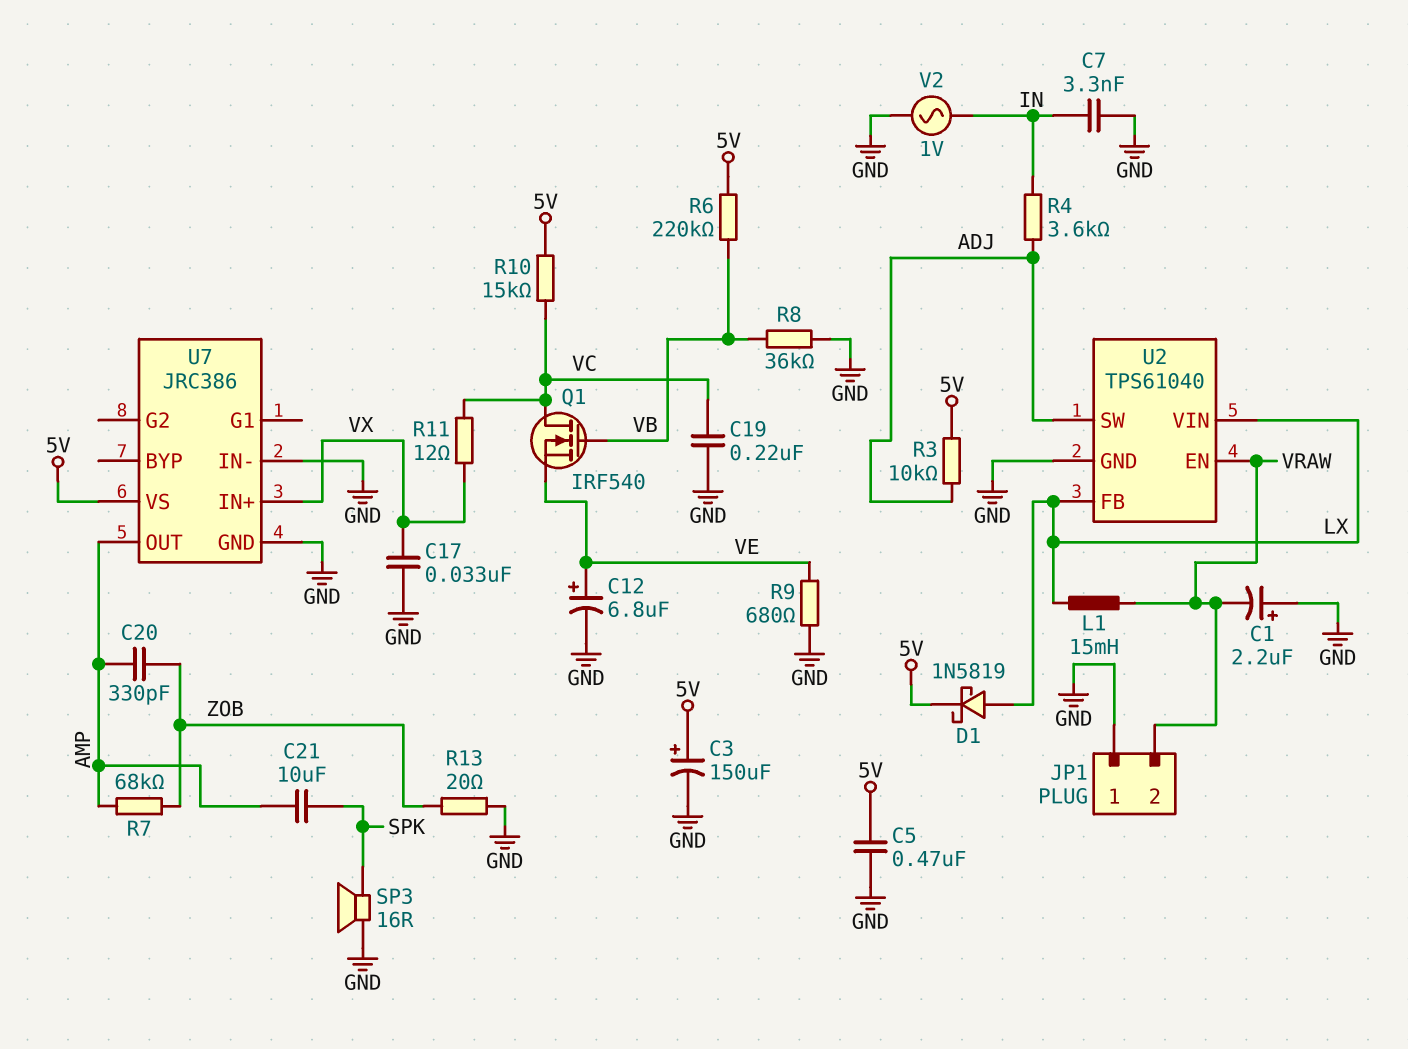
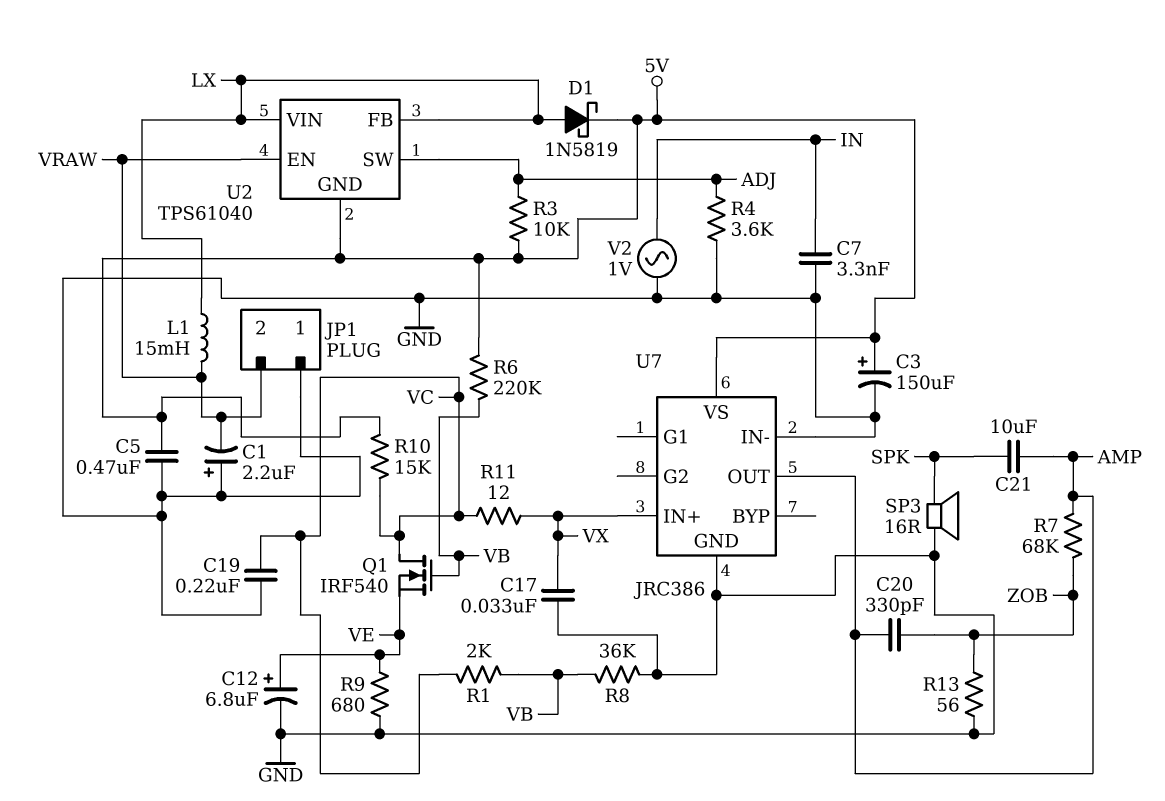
R1: none -> 2k (VB, VC)
R4: 3.6k (ADJ, IN) -> 3.6k (ADJ, GND)
R13: 20 (GND, ZOB) -> 56 (GND, ZOB)
U2 pin GND: GND -> 5V

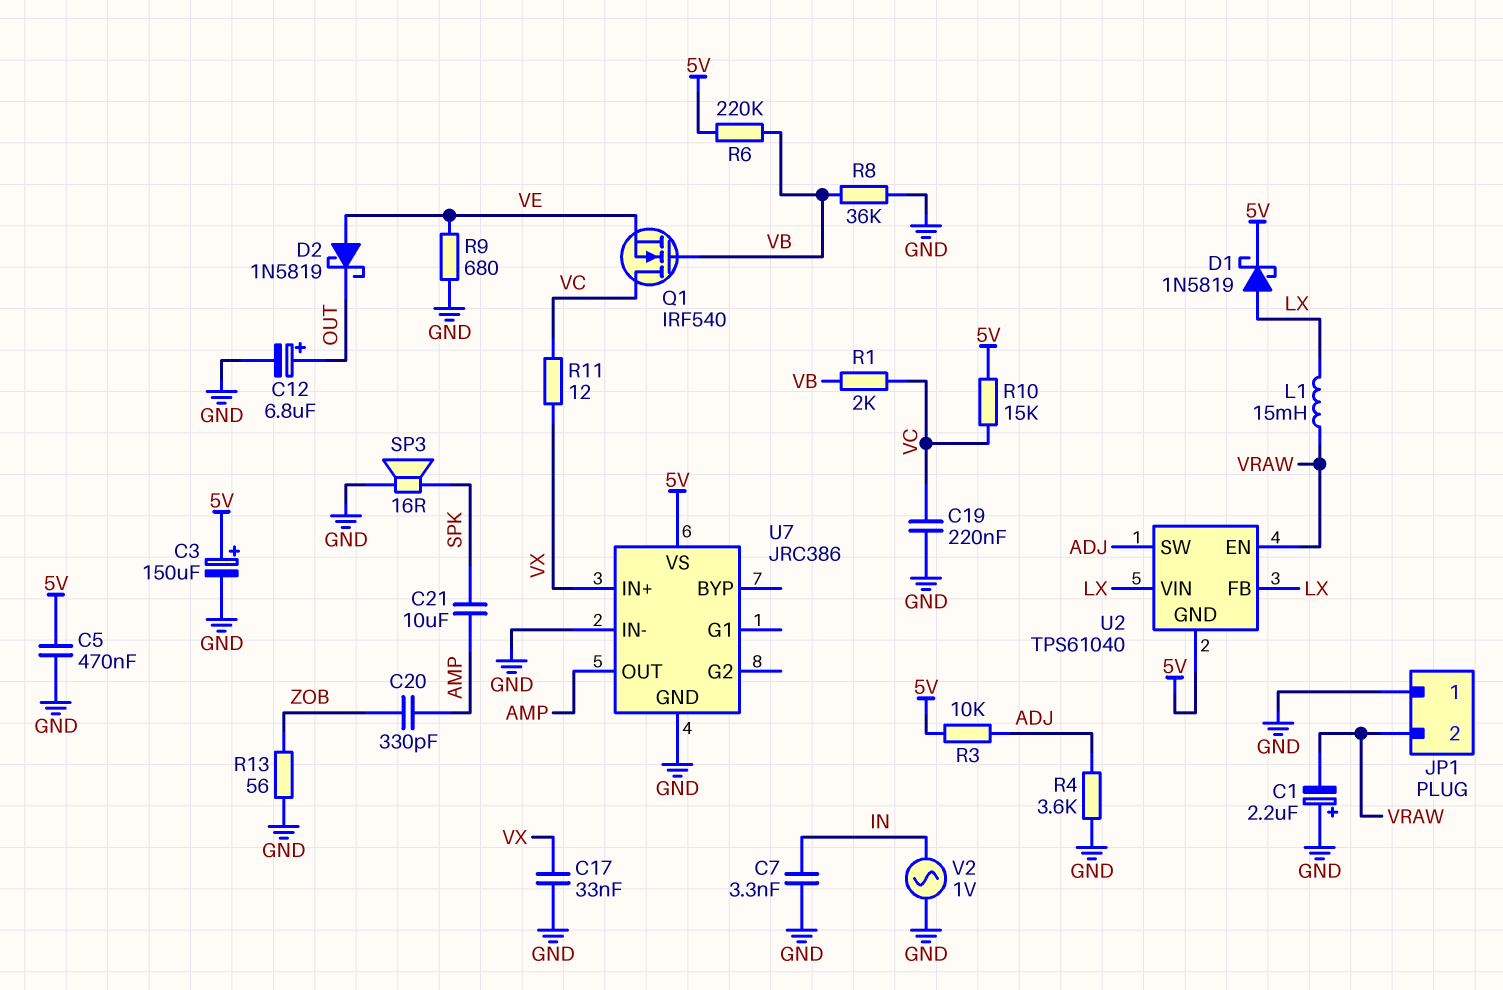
C12: 6.8uF (plus VE, minus GND) -> 6.8uF (plus OUT, minus GND)
D2: none -> schottky 1N5819 (A VE, K OUT)
R7: 68k (AMP, ZOB) -> none

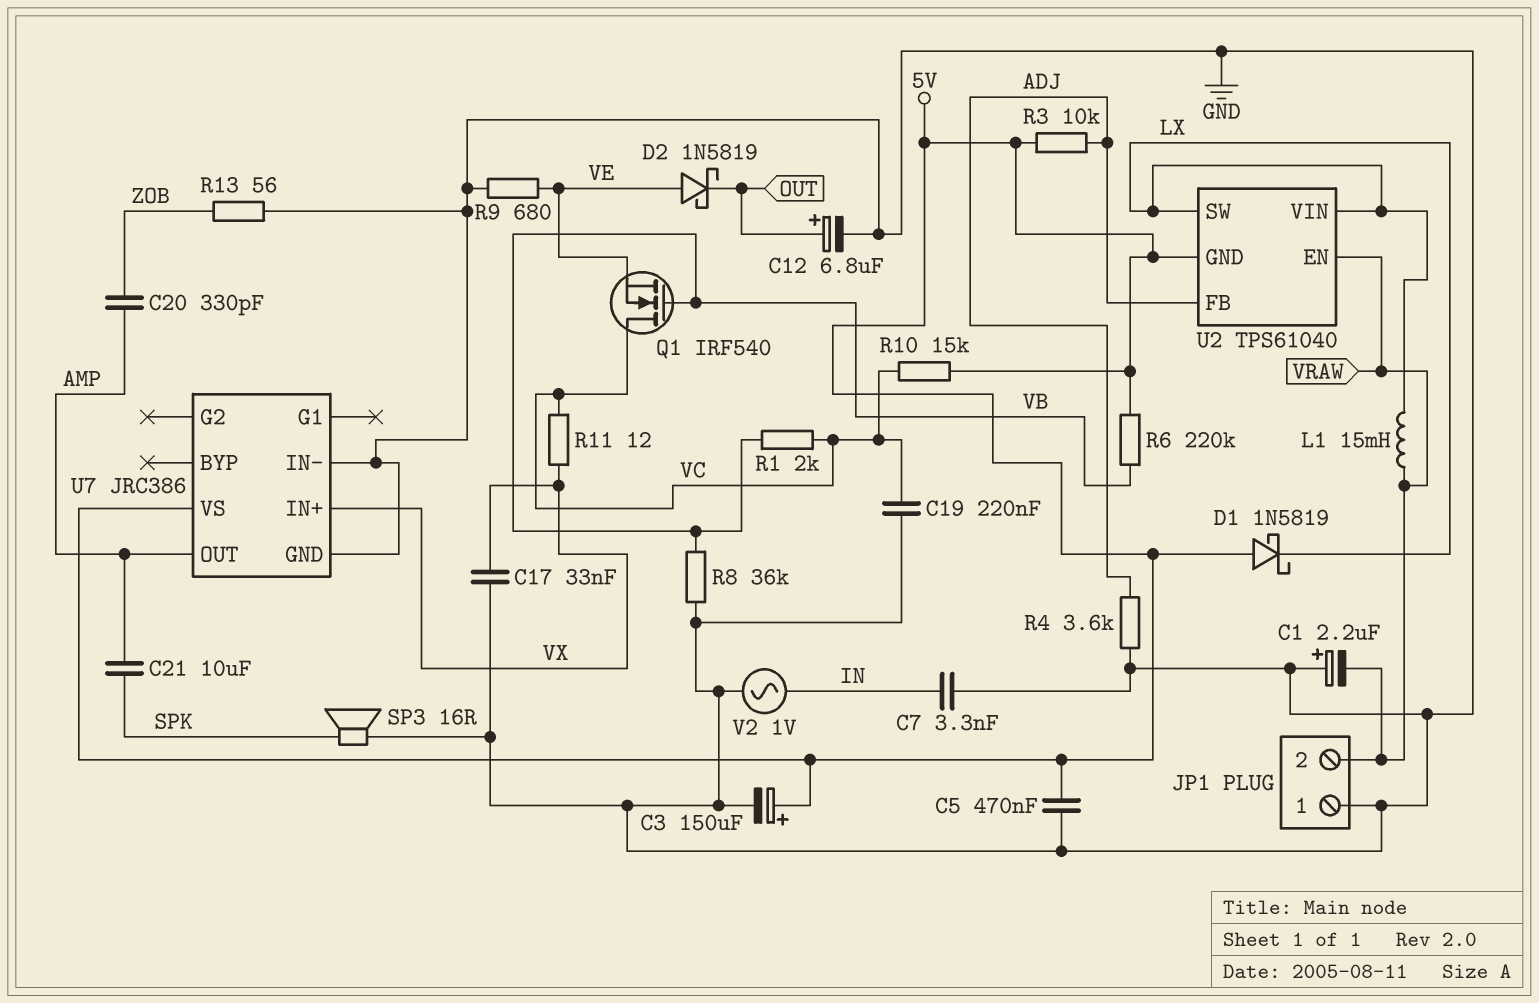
D1: schottky 1N5819 (A LX, K 5V) -> schottky 1N5819 (A 5V, K LX)
U2 pin FB: LX -> ADJ
U2 pin SW: ADJ -> LX

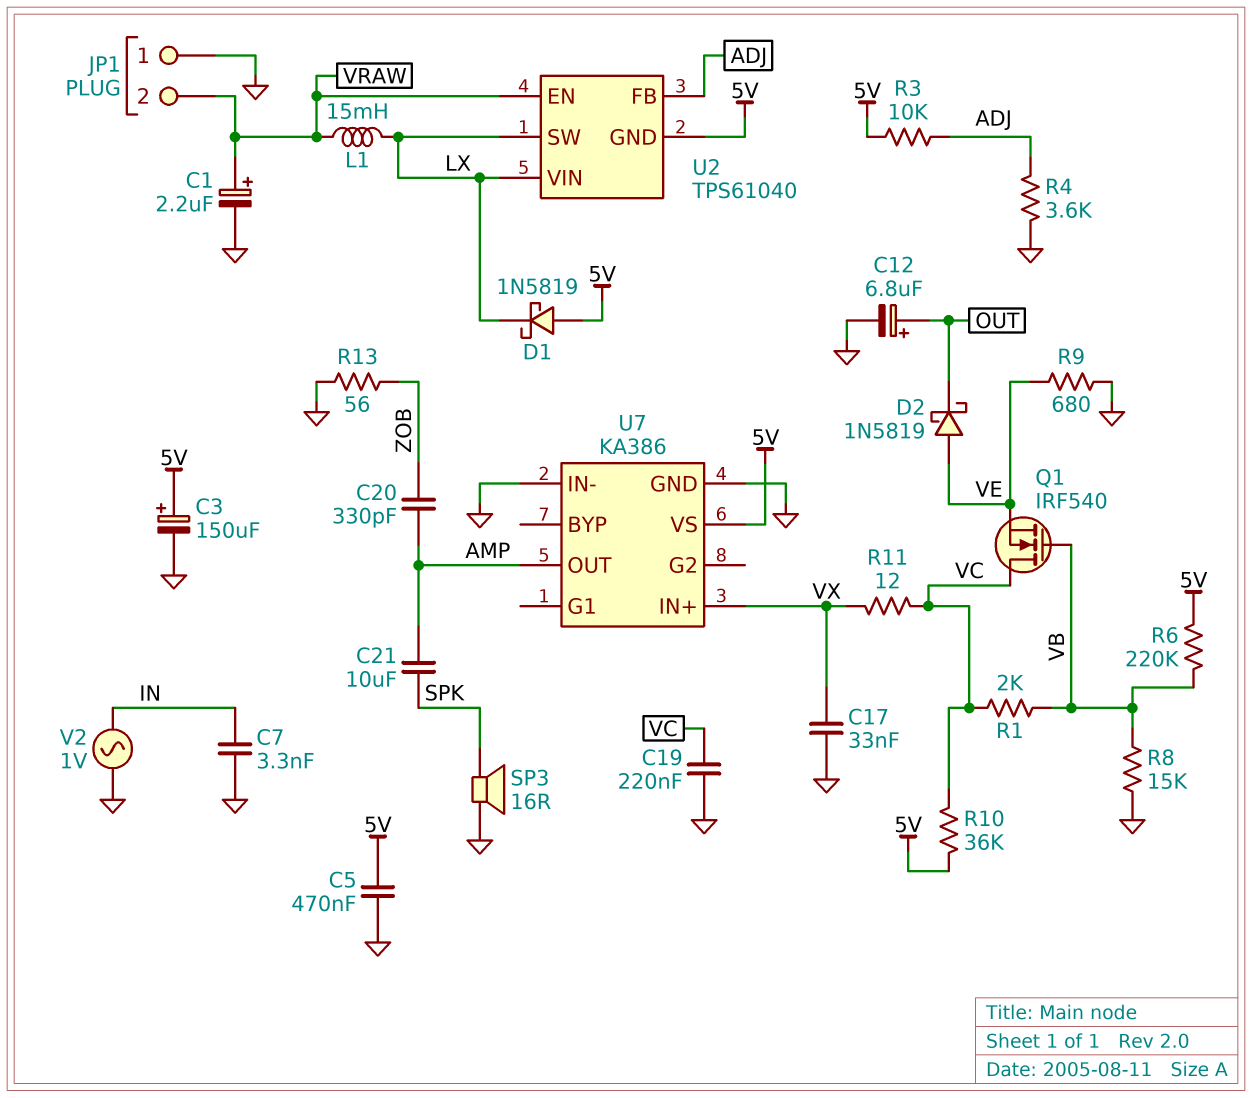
C1: 2.2uF (plus GND, minus VRAW) -> 2.2uF (plus VRAW, minus GND)
R8: 36k (GND, VB) -> 15k (GND, VB)
R10: 15k (5V, VC) -> 36k (5V, VC)
U7: JRC386 -> KA386

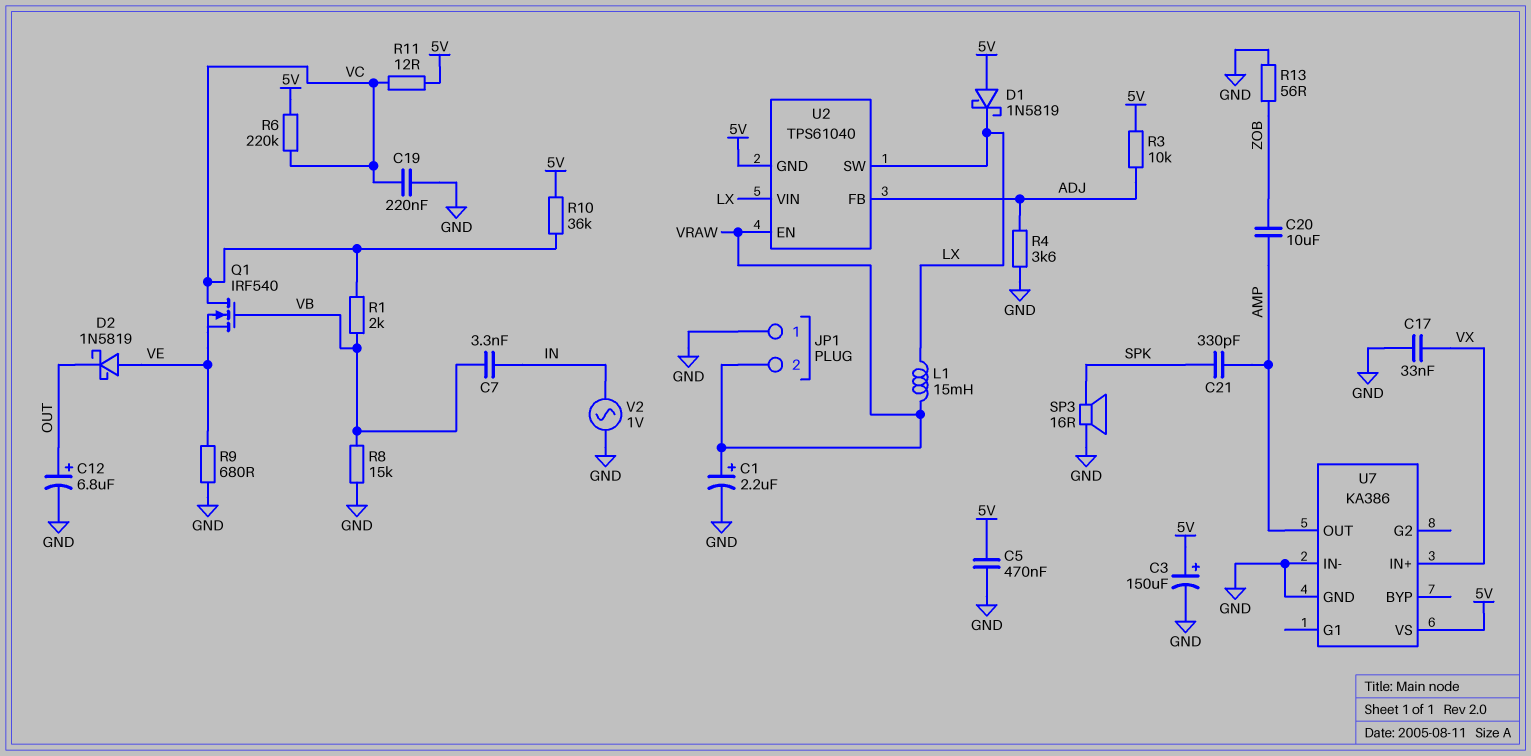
C7: 3.3nF (GND, IN) -> 3.3nF (IN, VB)
C20: 330pF (AMP, ZOB) -> 10uF (AMP, ZOB)
C21: 10uF (AMP, SPK) -> 330pF (AMP, SPK)
R6: 220k (5V, VB) -> 220k (5V, VC)
R11: 12 (VC, VX) -> 12 (5V, VC)

